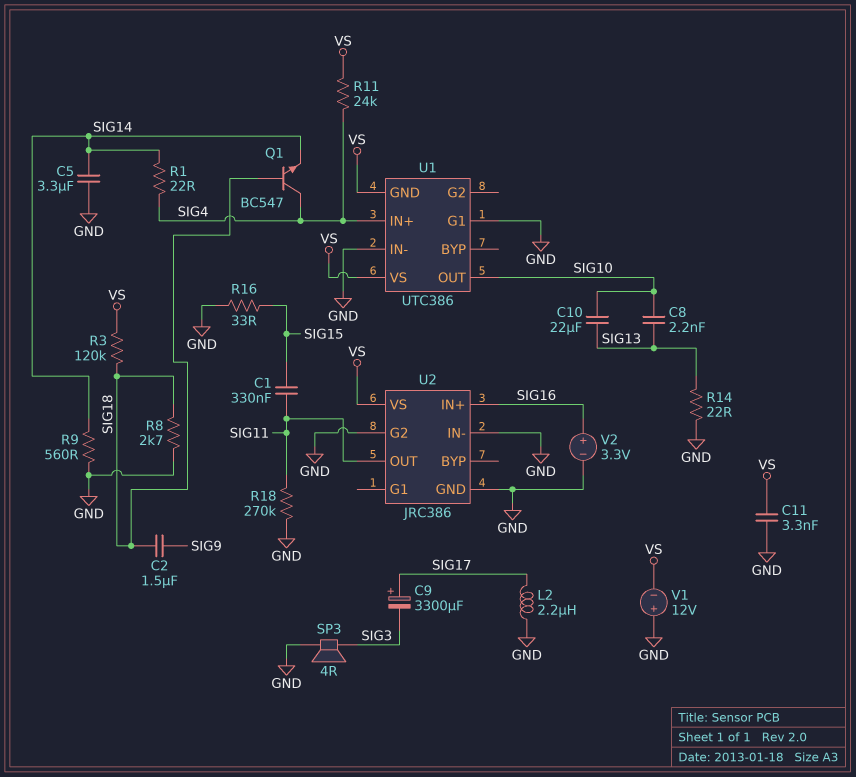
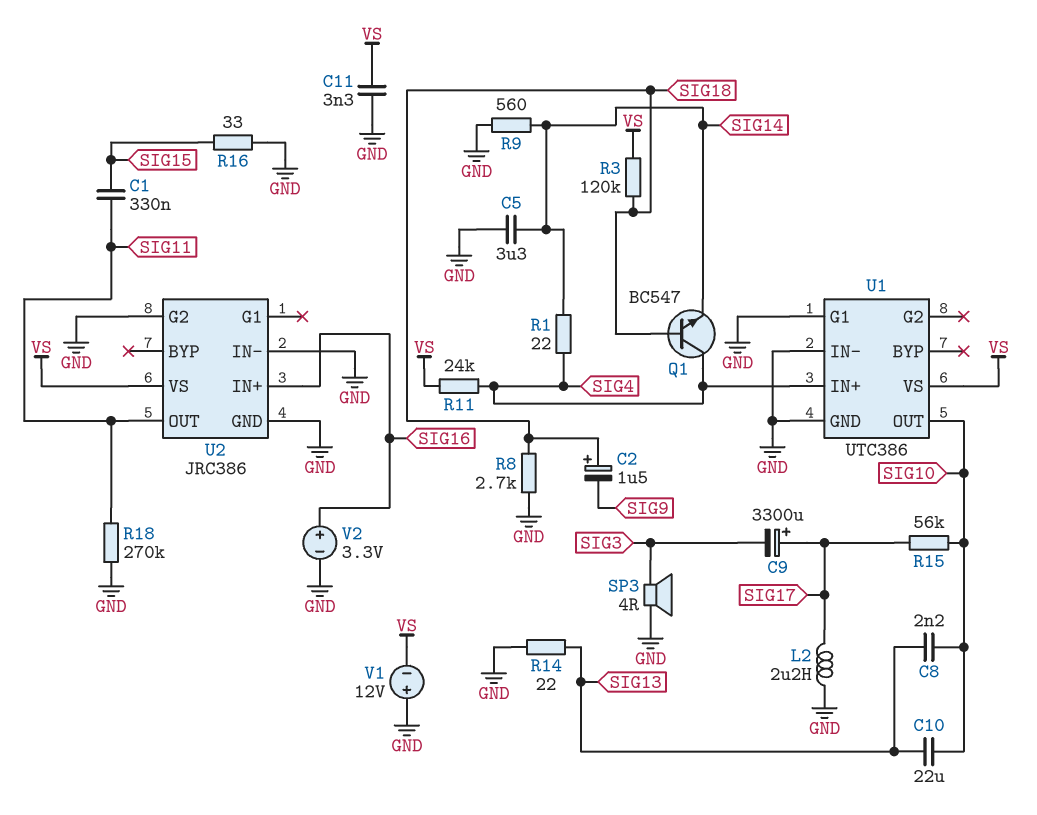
C2: 1.5uF (SIG9, SIG18) -> 1.5uF (plus SIG18, minus SIG9)
R15: none -> 56k (SIG10, SIG17)
U1 pin GND: VS -> GND

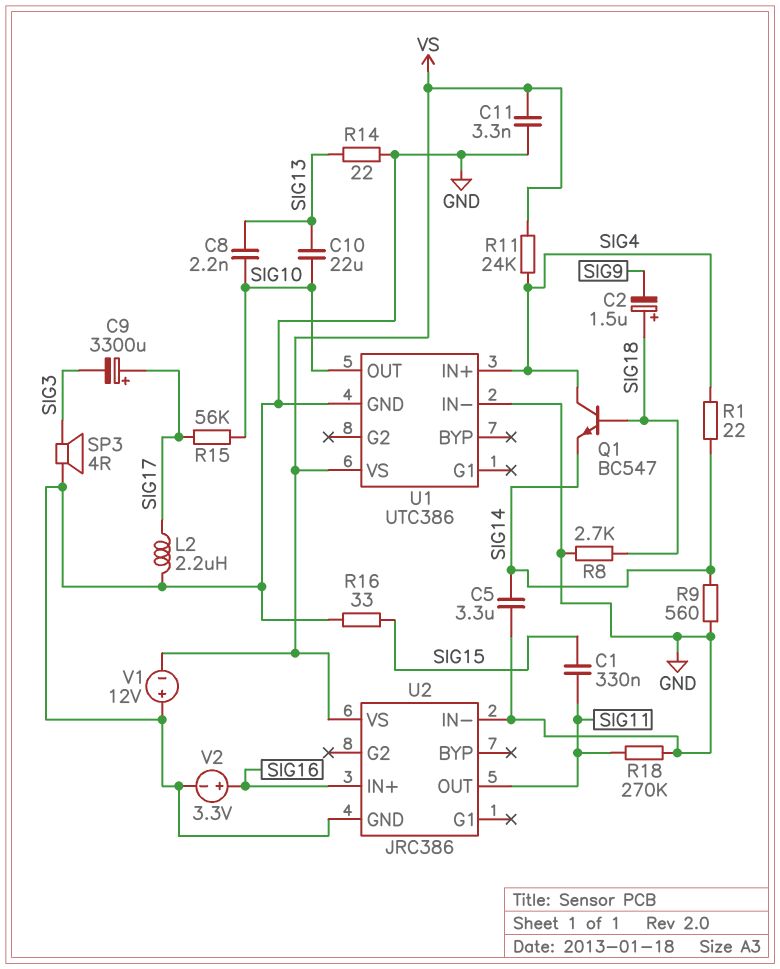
R3: 120k (SIG18, VS) -> none
U1 pin G1: GND -> none
U2 pin G2: GND -> none

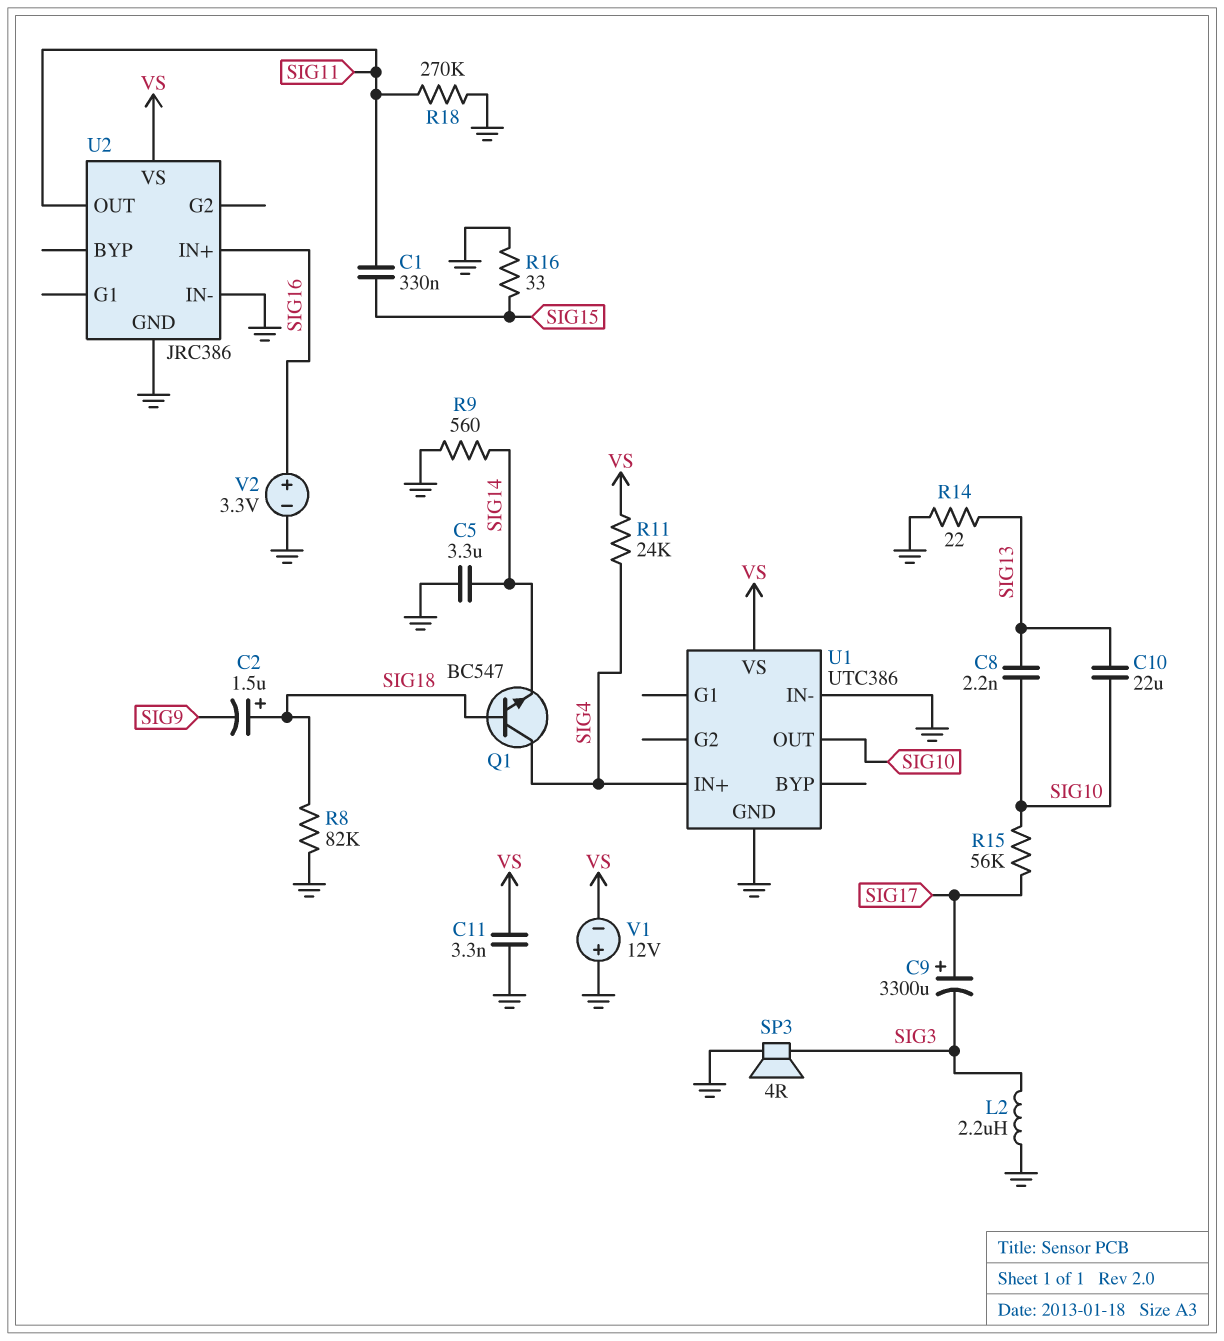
L2: 2.2uH (GND, SIG17) -> 2.2uH (GND, SIG3)
R1: 22 (SIG4, SIG14) -> none
R8: 2.7k (GND, SIG18) -> 82k (GND, SIG18)

